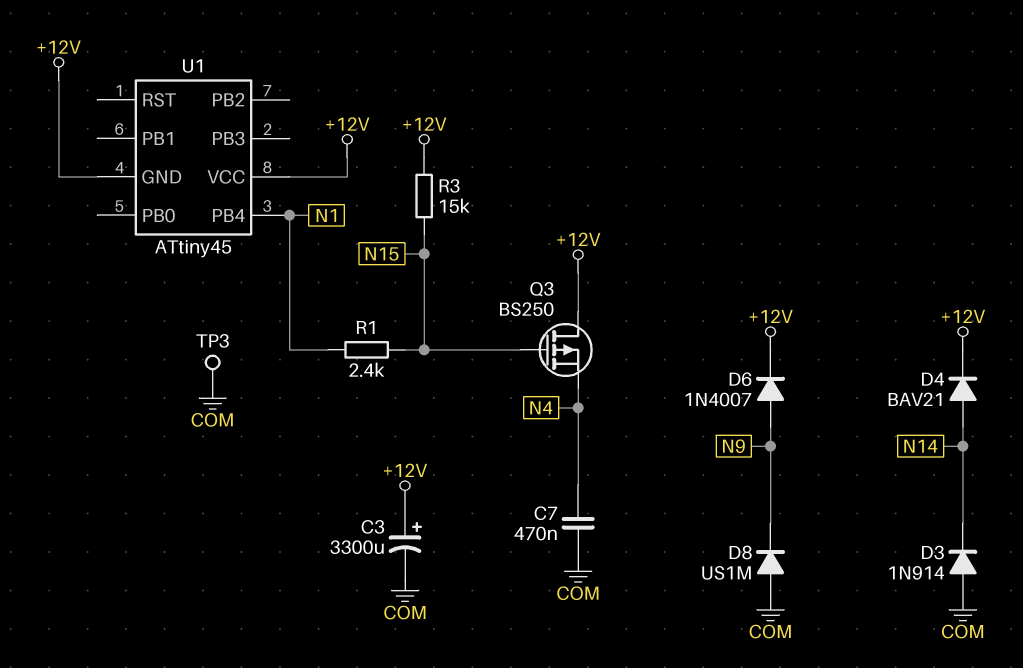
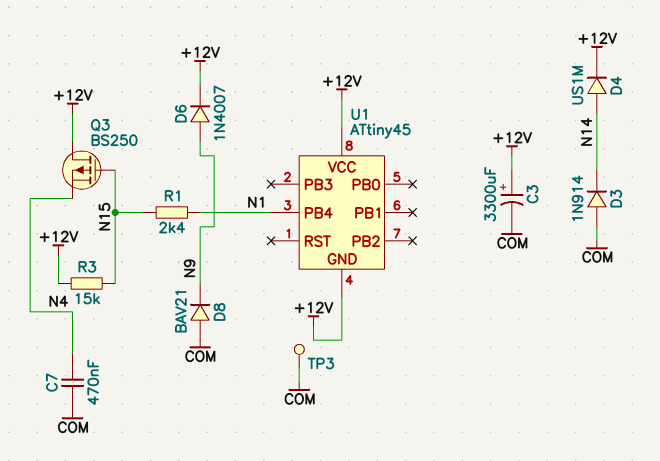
D4: diode BAV21 (A N14, K +12V) -> diode US1M (A N14, K +12V)
D8: diode US1M (A COM, K N9) -> diode BAV21 (A COM, K N9)

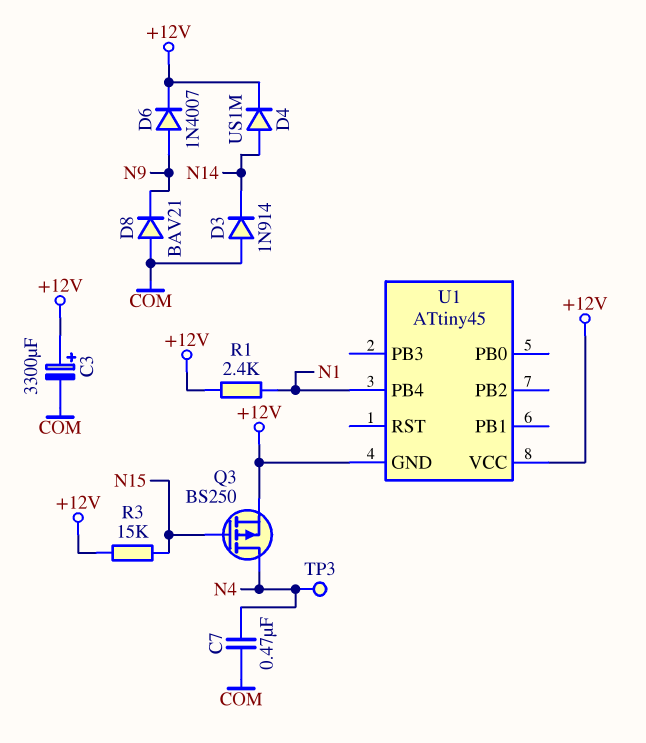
Q3: PMOS BS250 (G N15, D +12V, S N4) -> PMOS BS250 (G N15, D N4, S +12V)
R1: 2.4k (N1, N15) -> 2.4k (+12V, N1)
TP3: test point (COM) -> test point (N4)

